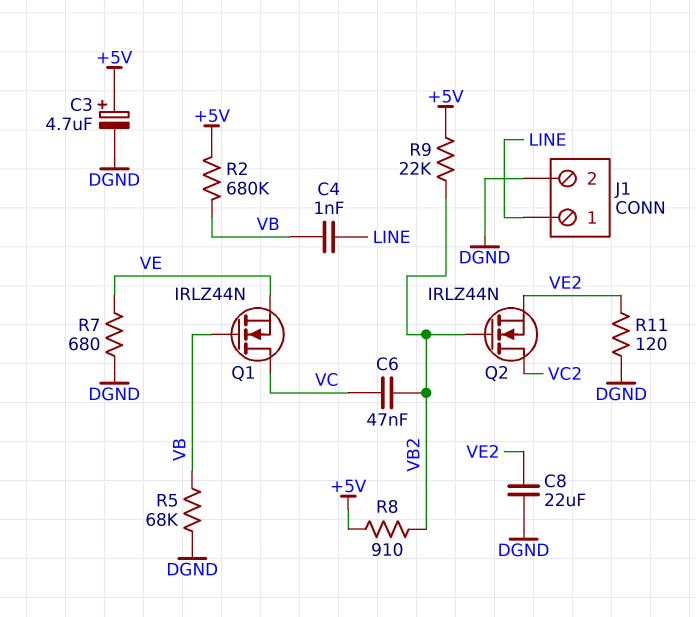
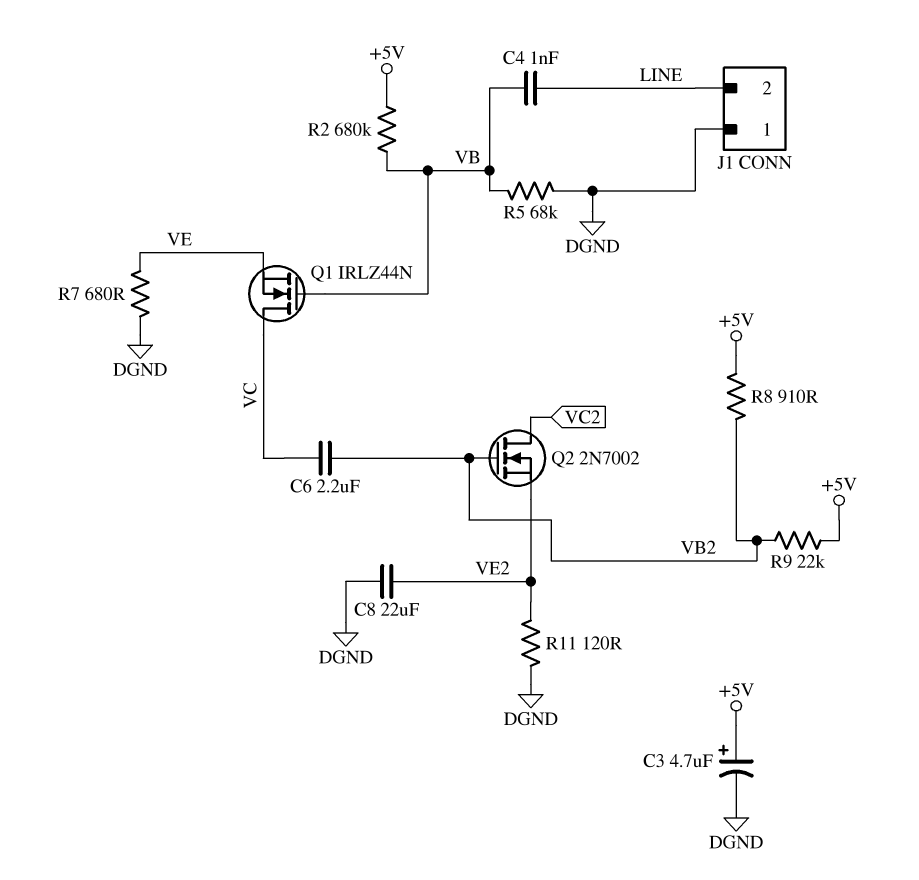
C6: 47nF (VB2, VC) -> 2.2uF (VB2, VC)
J1 pin 1: LINE -> DGND
J1 pin 2: DGND -> LINE
Q2: NMOS IRLZ44N (G VB2, D VC2, S VE2) -> NMOS 2N7002 (G VB2, D VC2, S VE2)

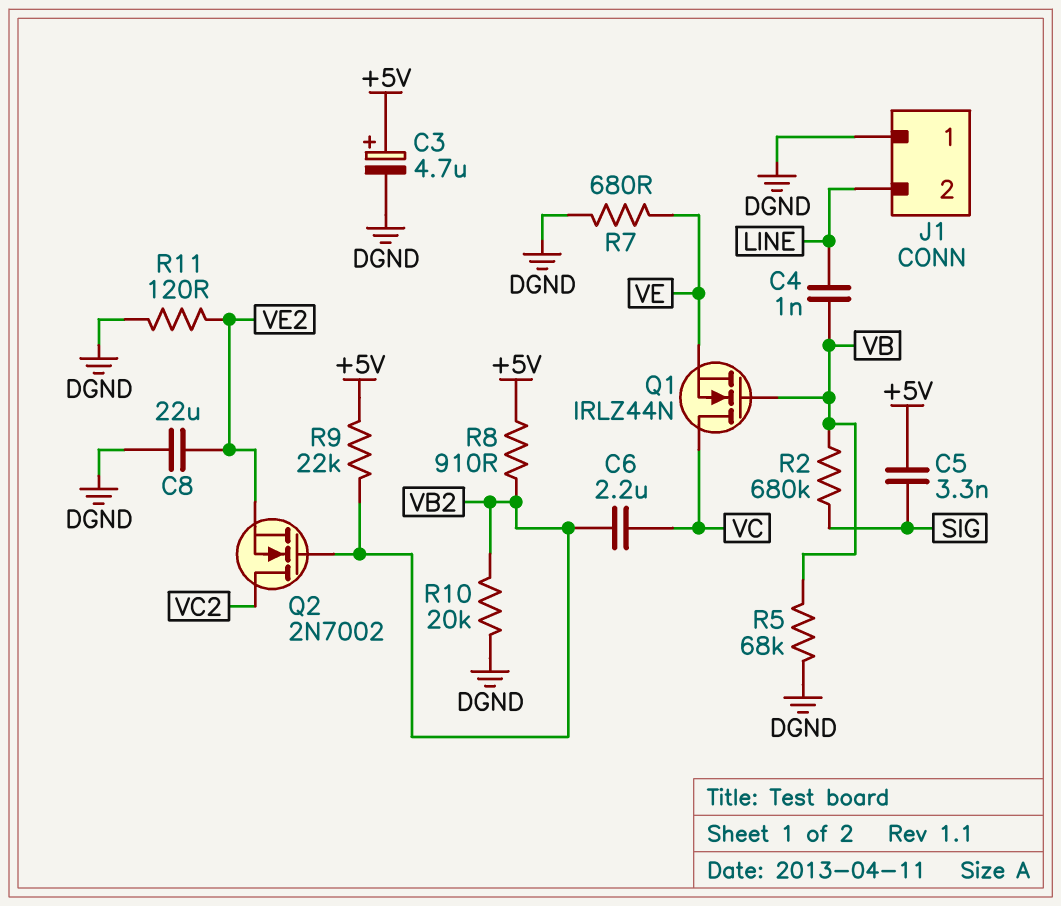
C5: none -> 3.3nF (+5V, SIG)
R2: 680k (+5V, VB) -> 680k (SIG, VB)
R10: none -> 20k (DGND, VB2)

